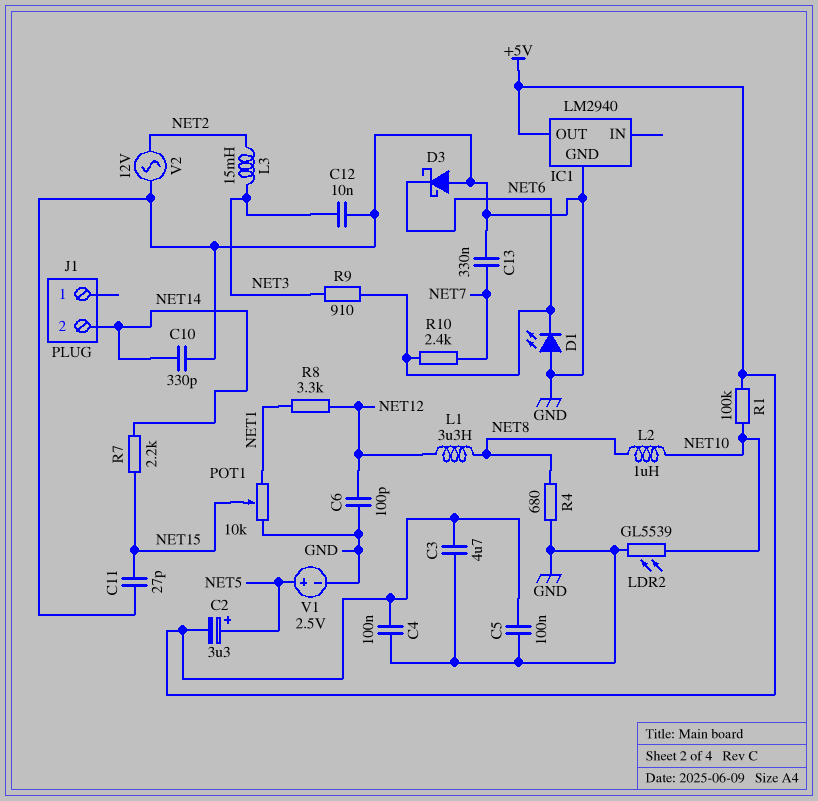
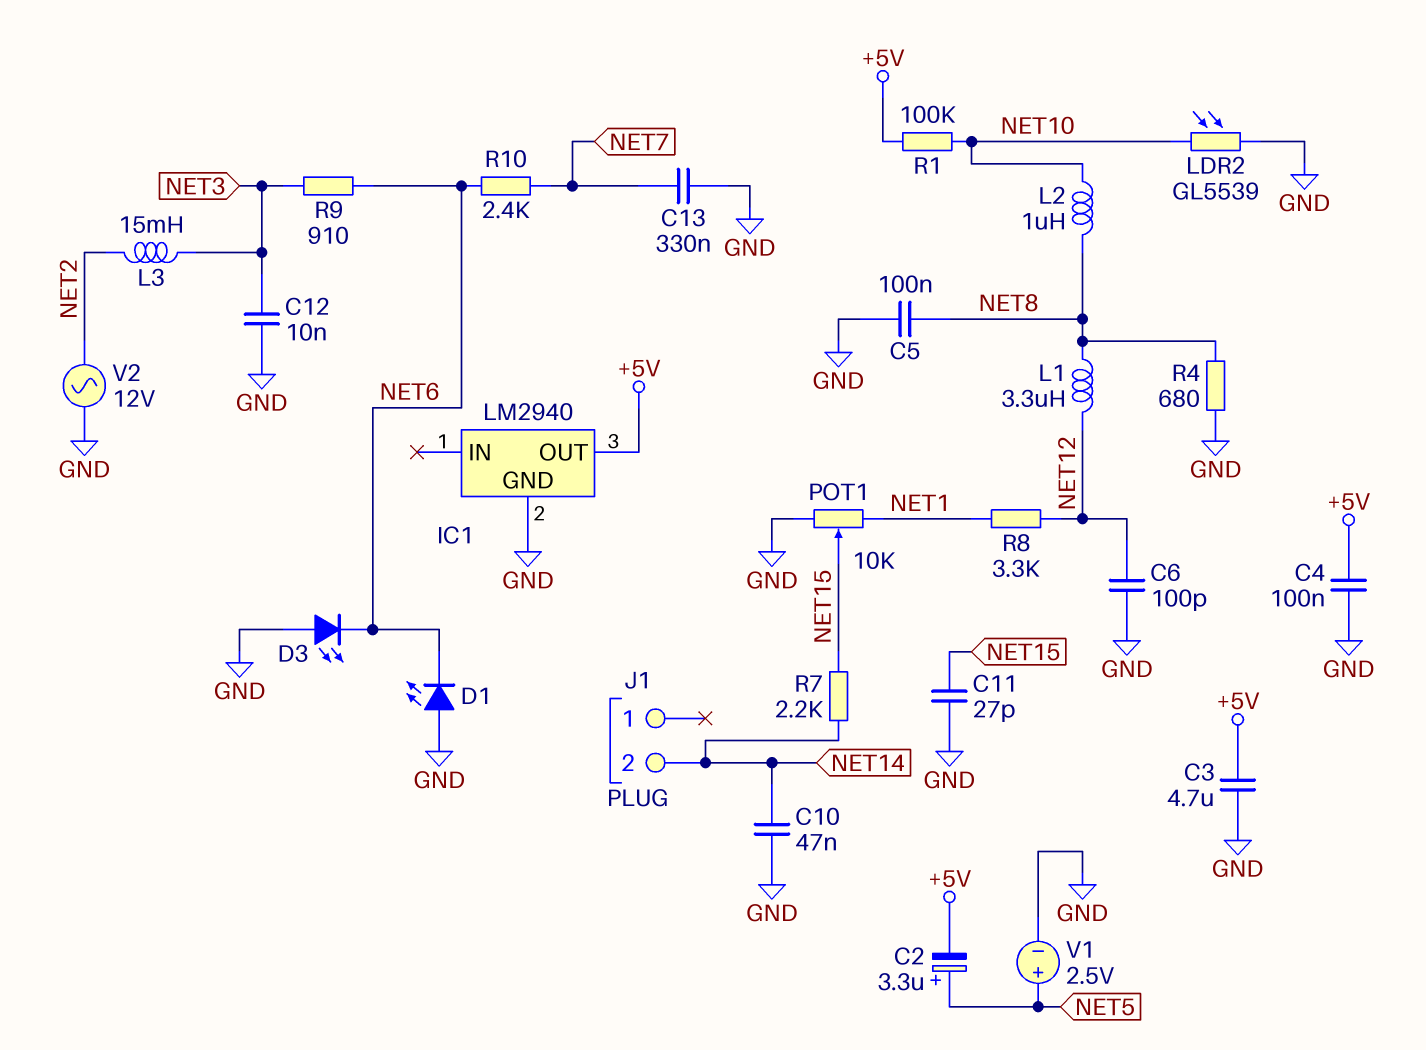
C5: 100nF (+5V, GND) -> 100nF (GND, NET8)
C10: 330pF (GND, NET14) -> 47nF (GND, NET14)
D3: schottky (A GND, K NET6) -> LED (A GND, K NET6)

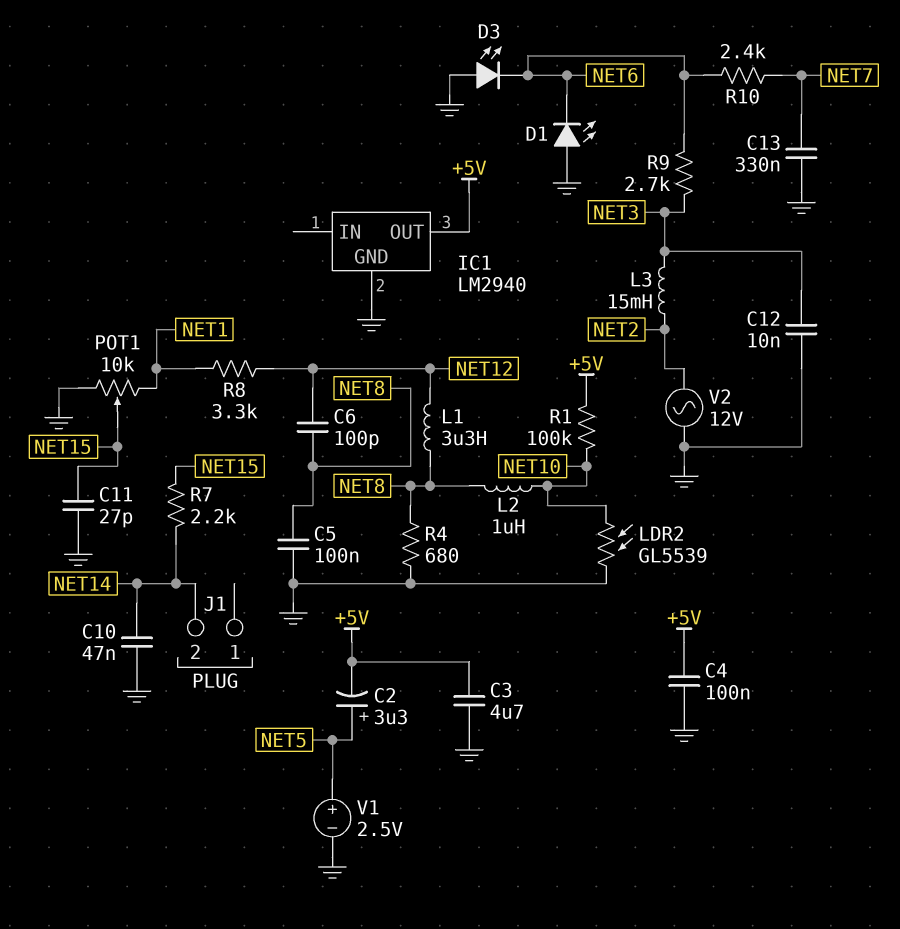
C6: 100pF (GND, NET12) -> 100pF (NET8, NET12)
R9: 910 (NET3, NET6) -> 2.7k (NET3, NET6)

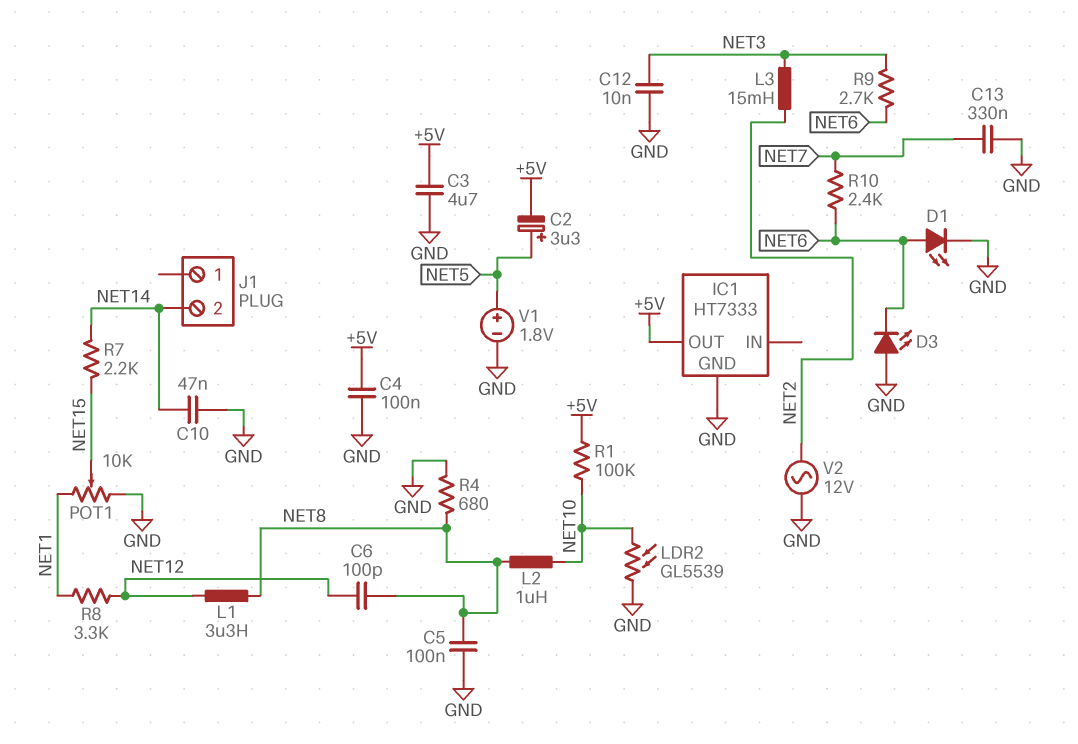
C11: 27pF (GND, NET15) -> none
D1: LED (A GND, K NET6) -> LED (A NET6, K GND)
IC1: LM2940 -> HT7333
V1: 2.5V (plus NET5, minus GND) -> 1.8V (plus NET5, minus GND)

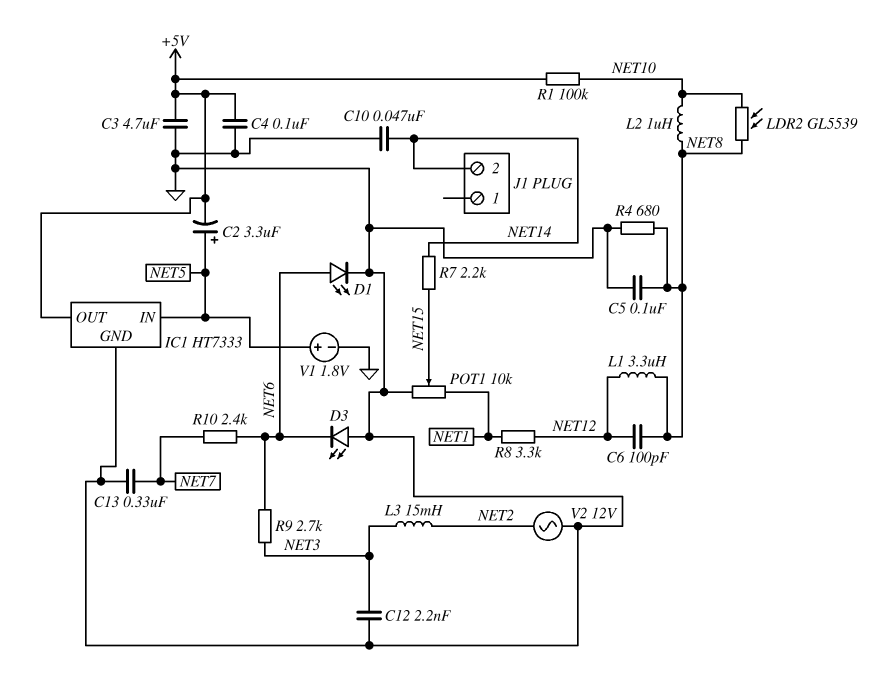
C12: 10nF (GND, NET3) -> 2.2nF (GND, NET3)
IC1 pin IN: none -> NET5
LDR2: GL5539 (GND, NET10) -> GL5539 (NET8, NET10)

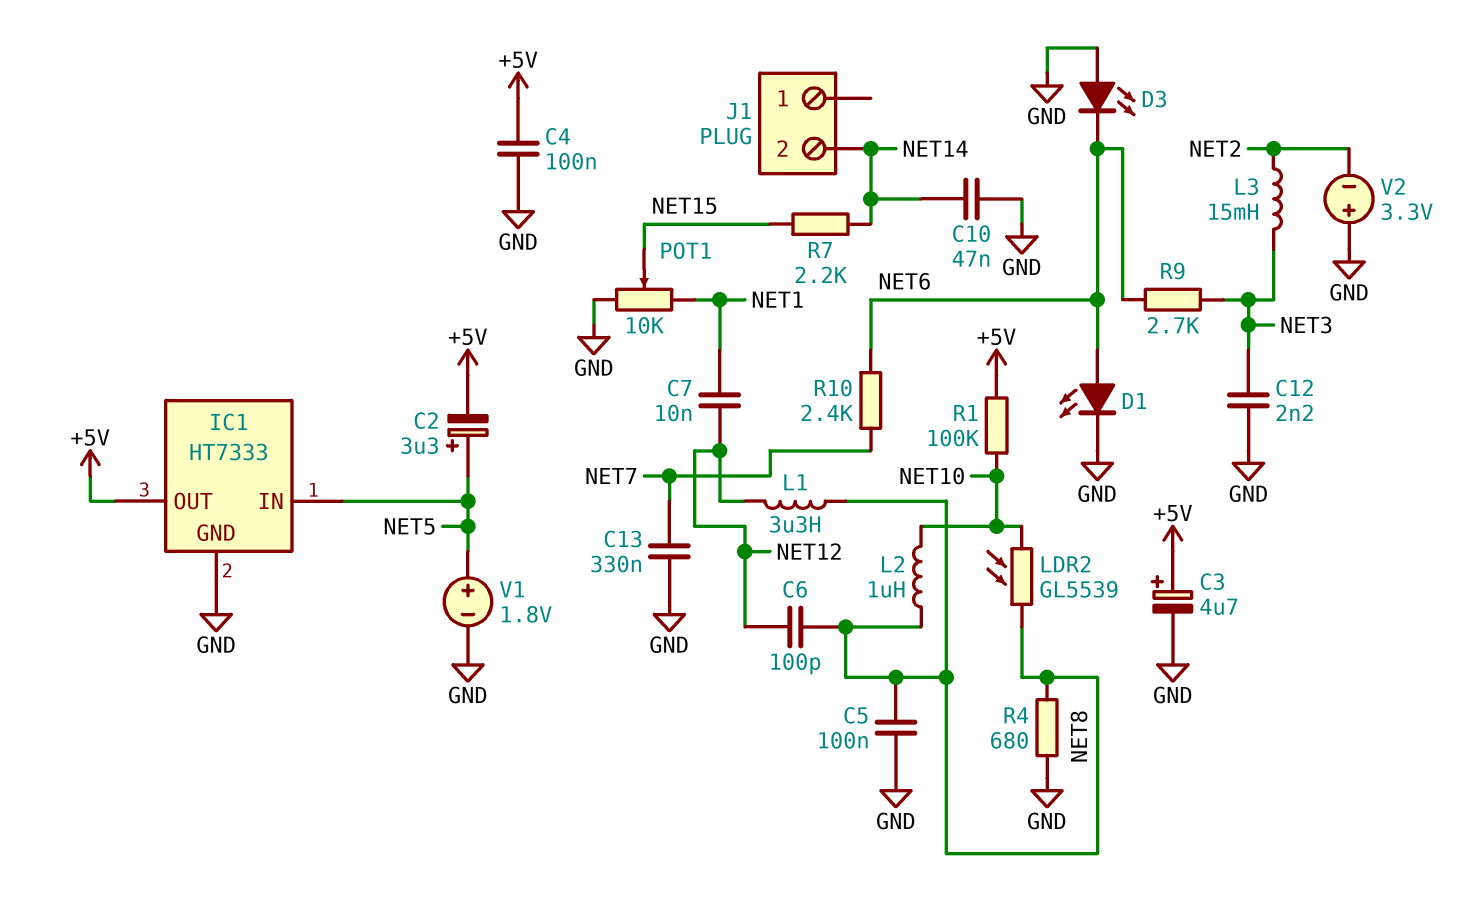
C3: 4.7uF (+5V, GND) -> 4.7uF (plus +5V, minus GND)
C7: none -> 10nF (NET1, NET12)
R8: 3.3k (NET1, NET12) -> none
V2: AC 12V (GND, NET2) -> 3.3V (plus GND, minus NET2)

